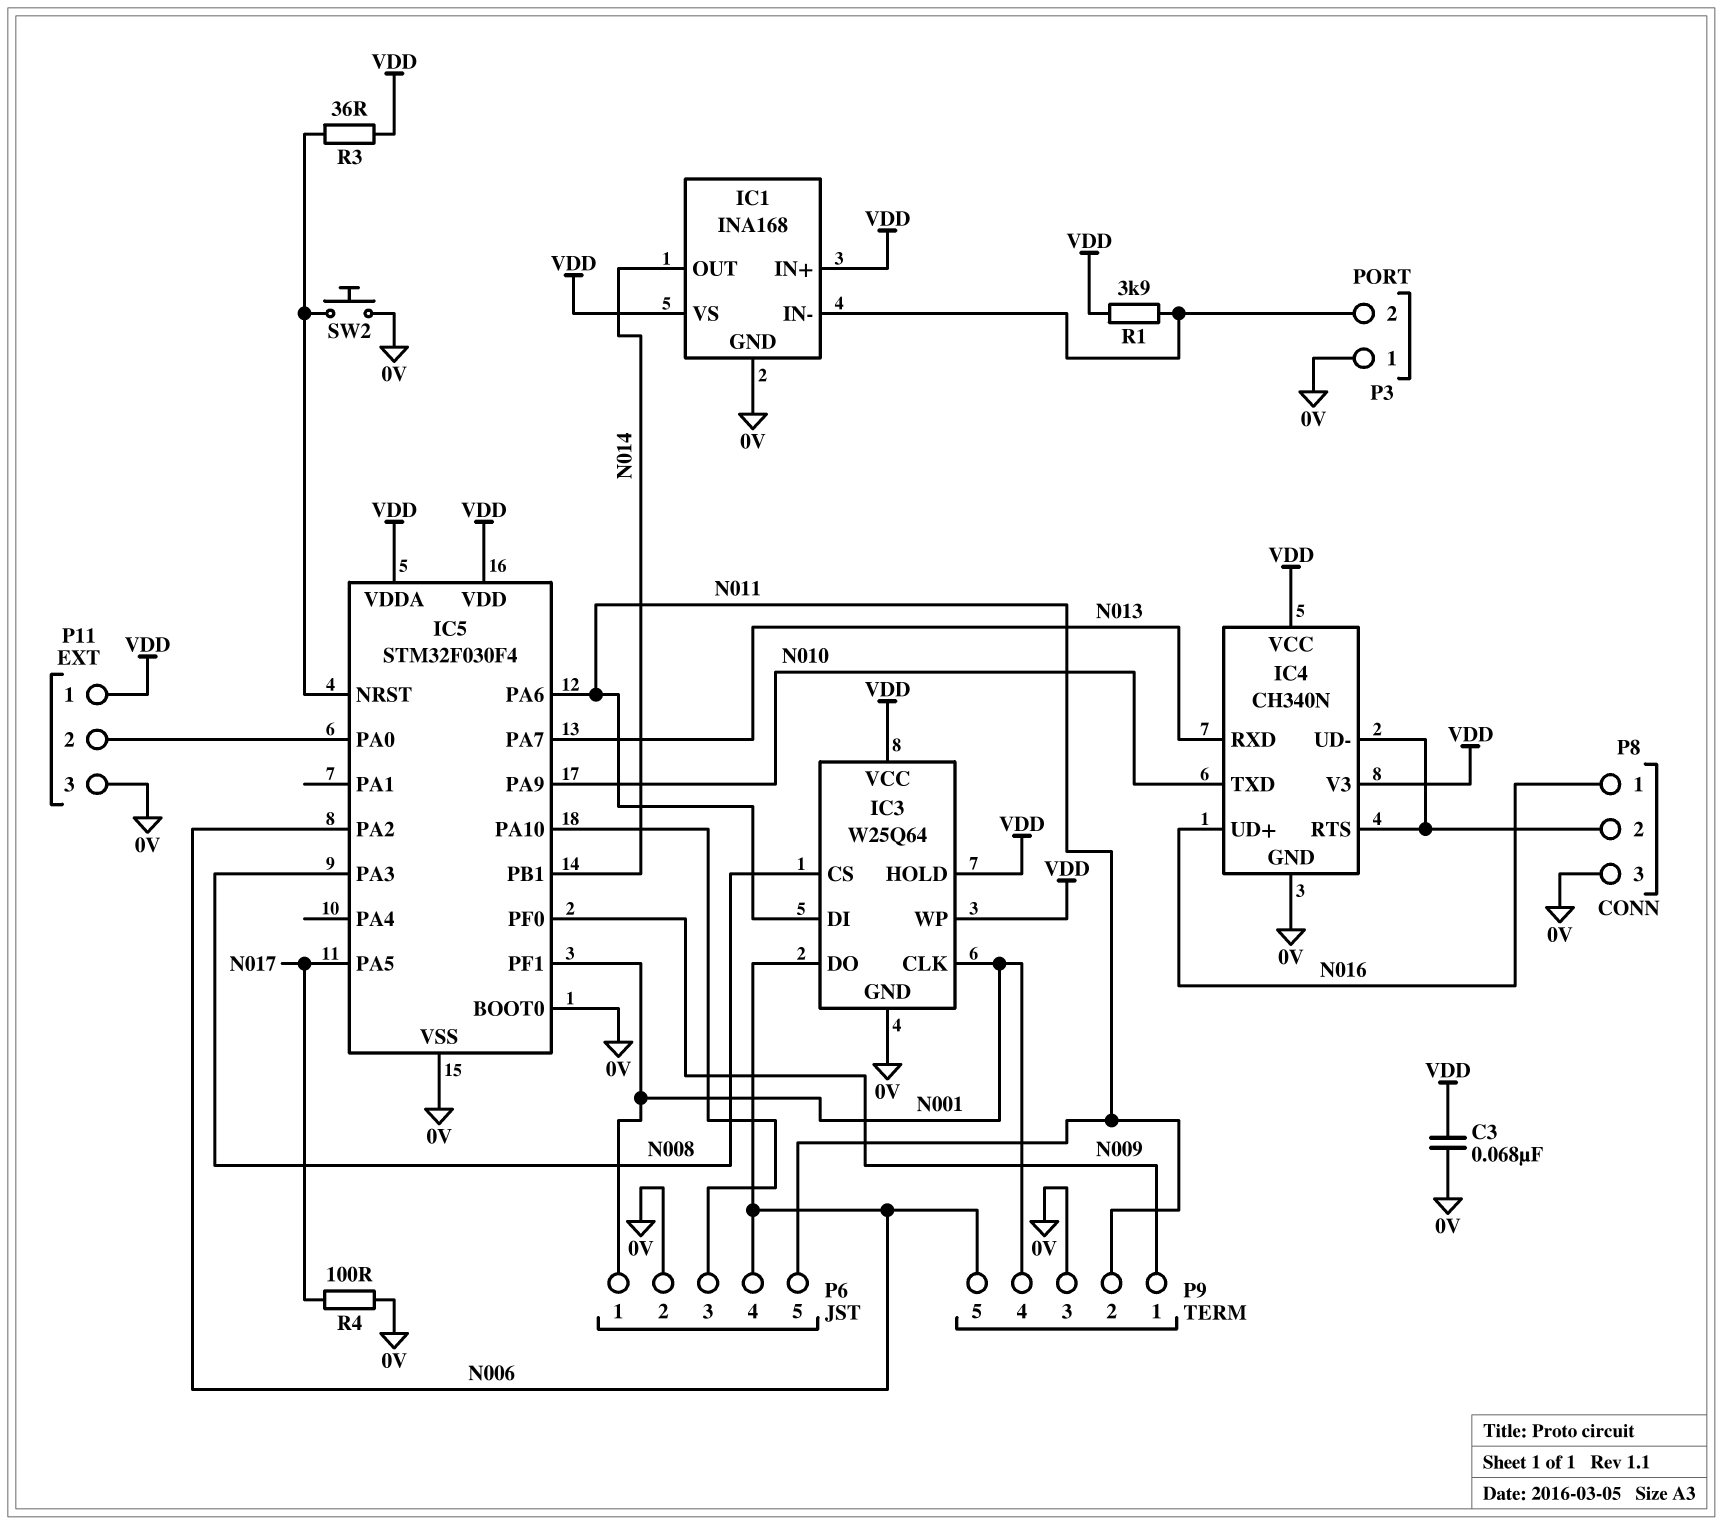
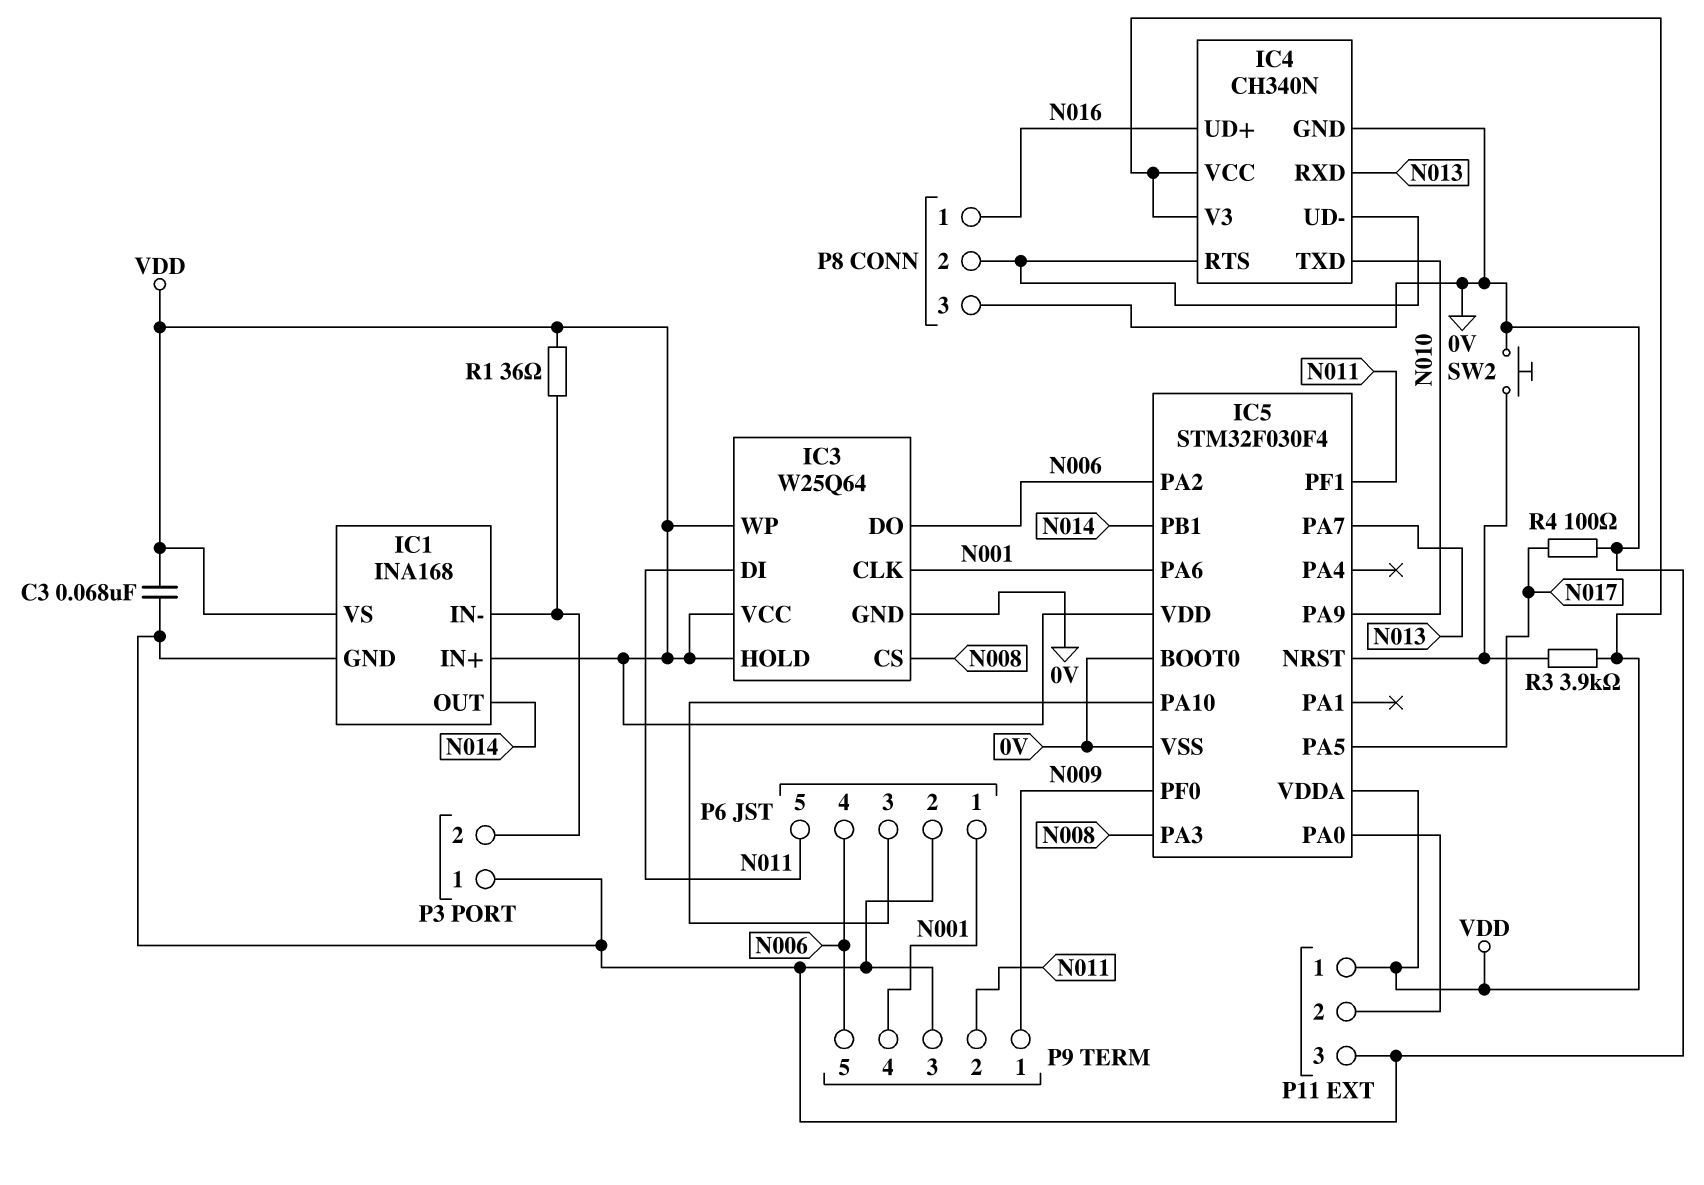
IC5 pin PA6: N011 -> N001
IC5 pin PF1: N001 -> N011
R1: 3.9k (IC1/IN-, VDD) -> 36 (IC1/IN-, VDD)
R3: 36 (IC5/NRST, VDD) -> 3.9k (IC5/NRST, VDD)

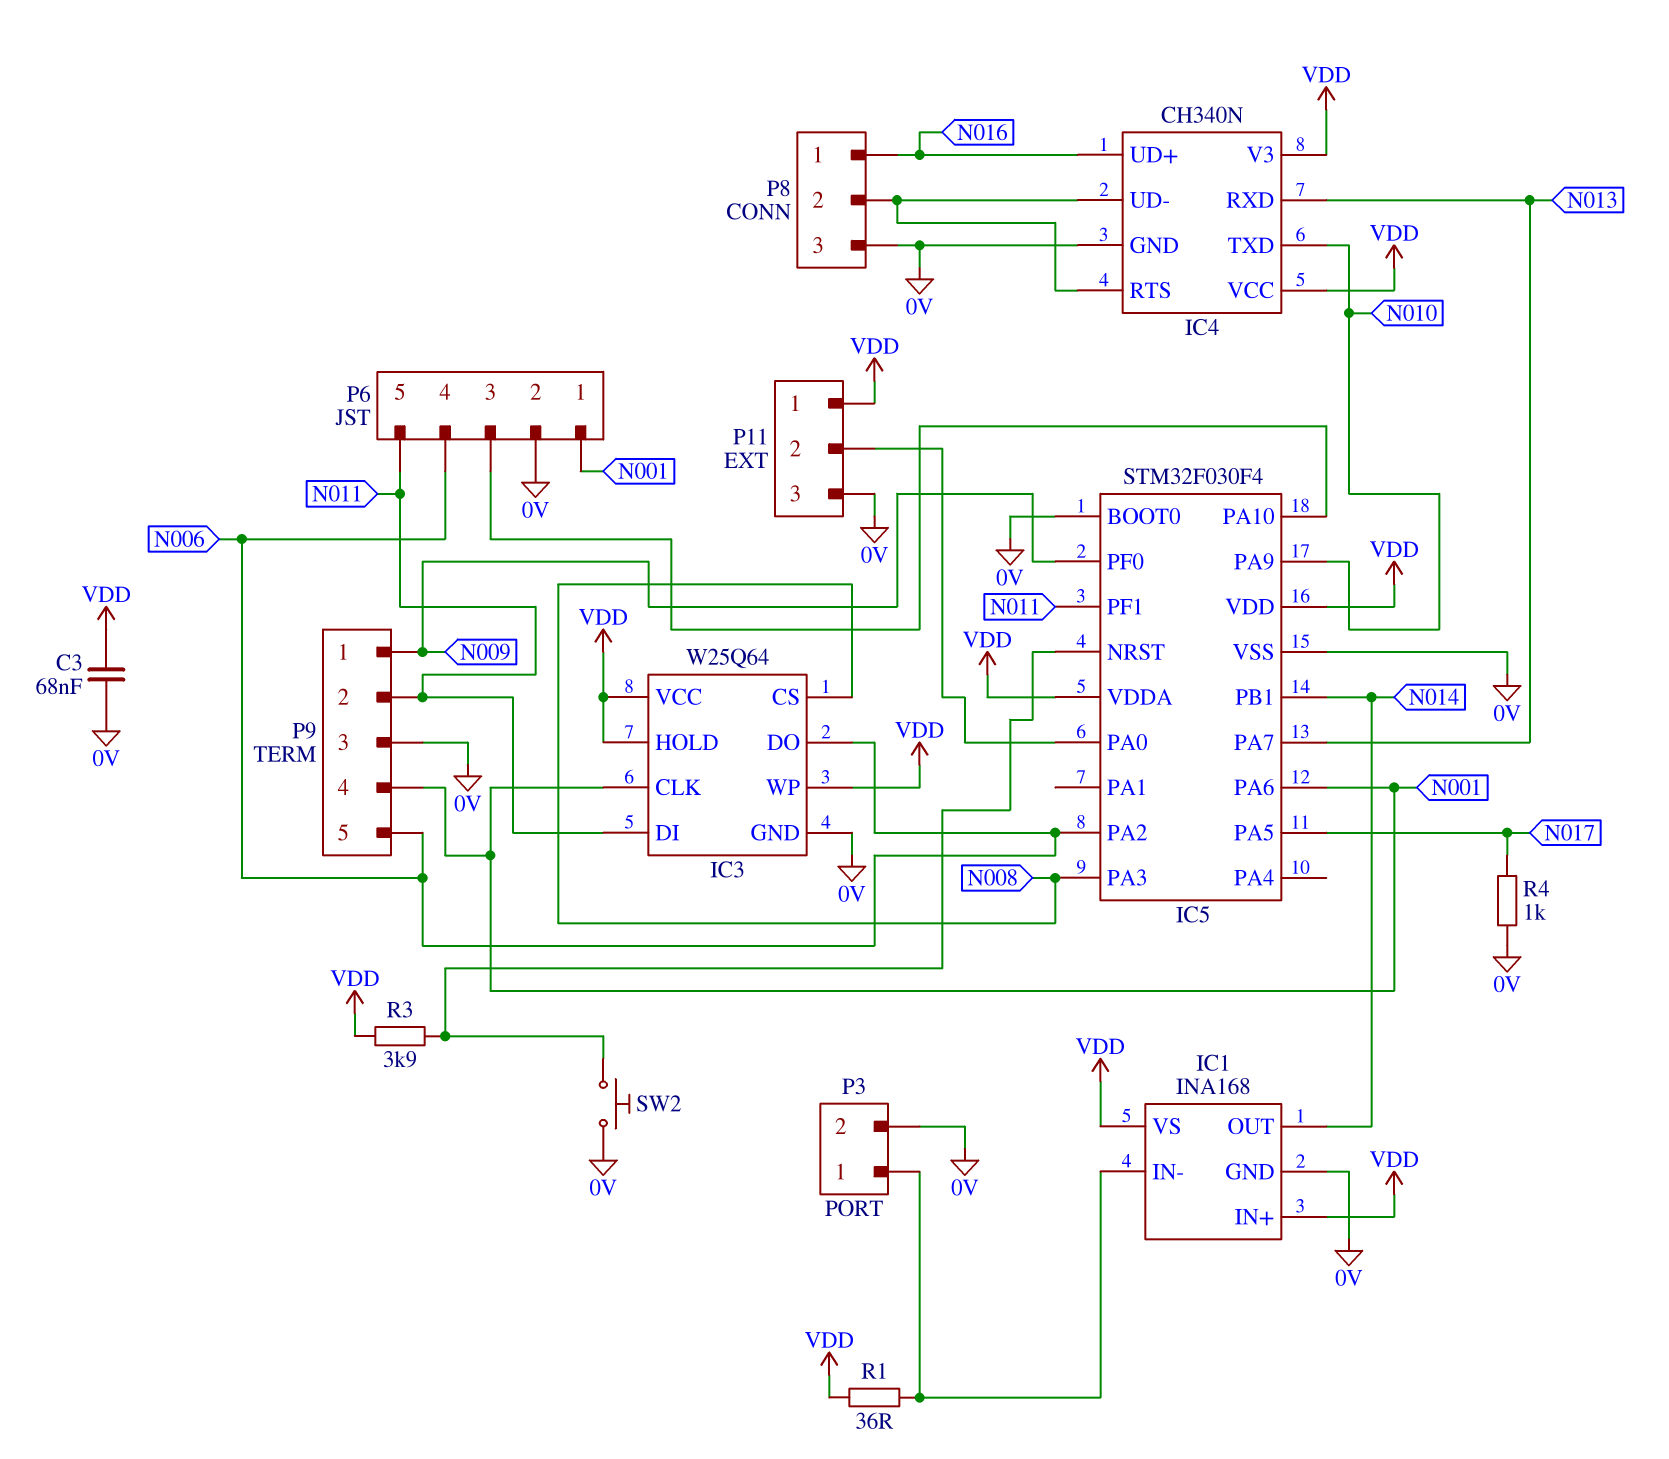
P3 pin 1: 0V -> IC1/IN-
P3 pin 2: IC1/IN- -> 0V
R4: 100 (0V, N017) -> 1k (0V, N017)

